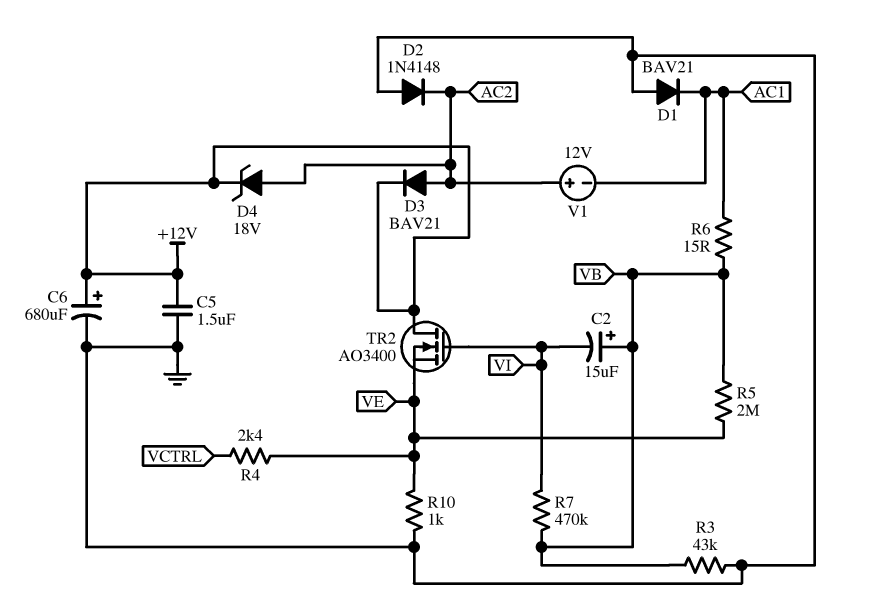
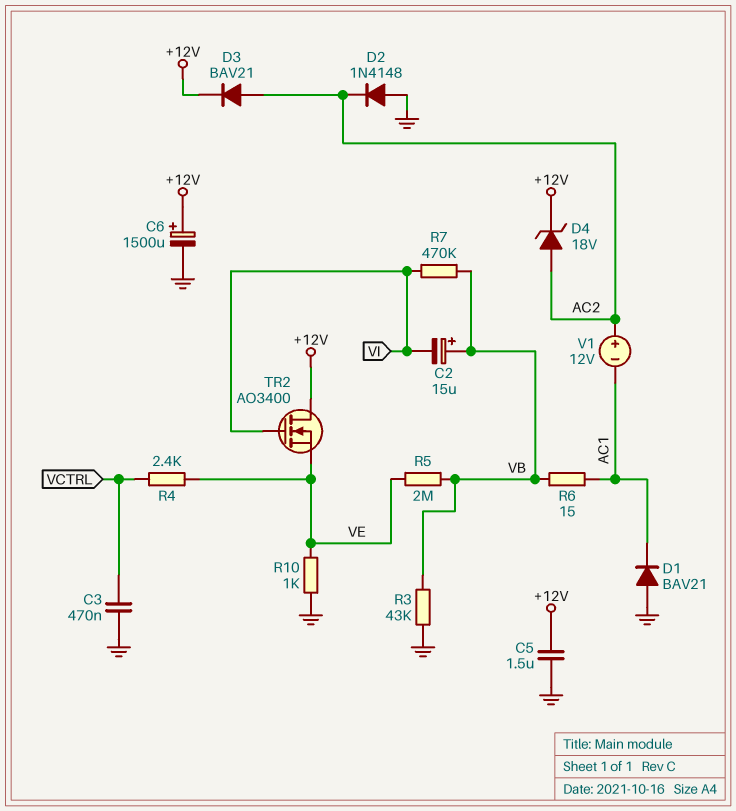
C3: none -> 470nF (GND, VCTRL)
C6: 680uF (plus +12V, minus GND) -> 1500uF (plus +12V, minus GND)

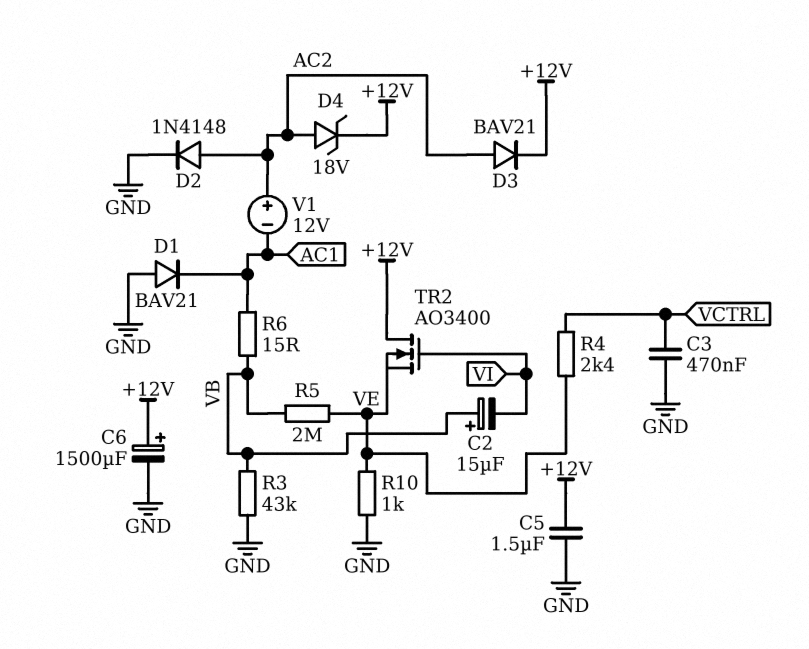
D2: diode 1N4148 (A GND, K AC2) -> diode 1N4148 (A AC2, K GND)
R7: 470k (VB, VI) -> none

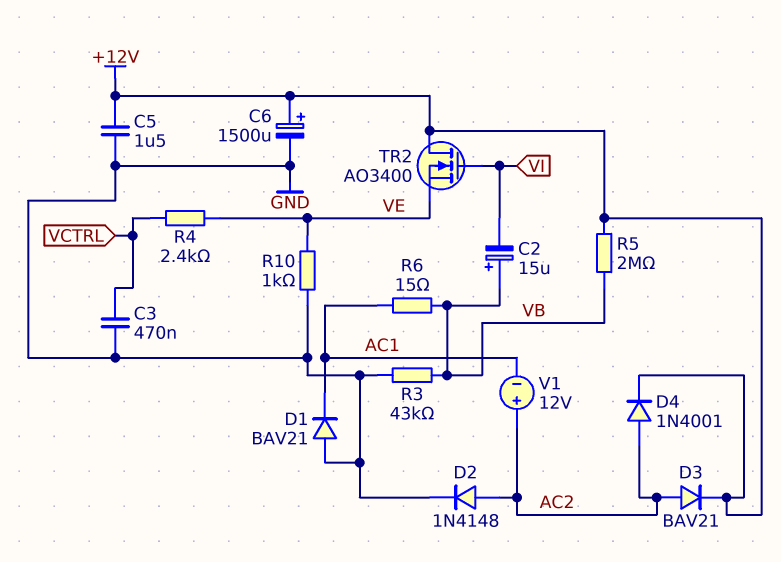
D4: zener 18V (A AC2, K +12V) -> diode 1N4001 (A AC2, K +12V)
R5: 2M (VB, VE) -> 2M (+12V, VB)

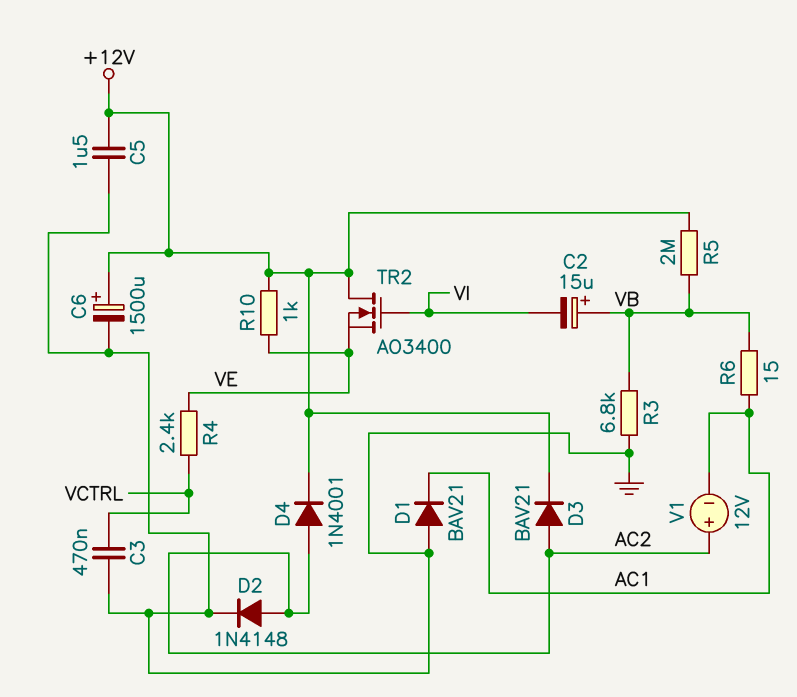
R3: 43k (GND, VB) -> 6.8k (GND, VB)
R10: 1k (GND, VE) -> 1k (+12V, VE)

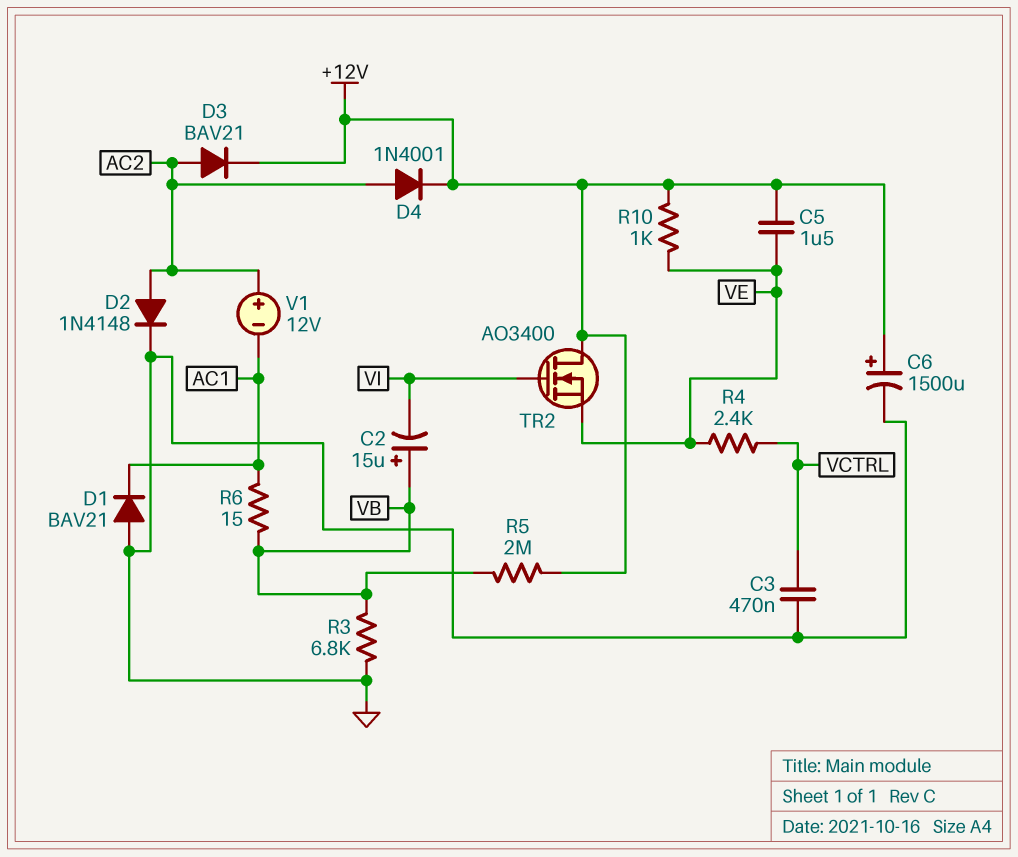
C5: 1.5uF (+12V, GND) -> 1.5uF (+12V, VE)

